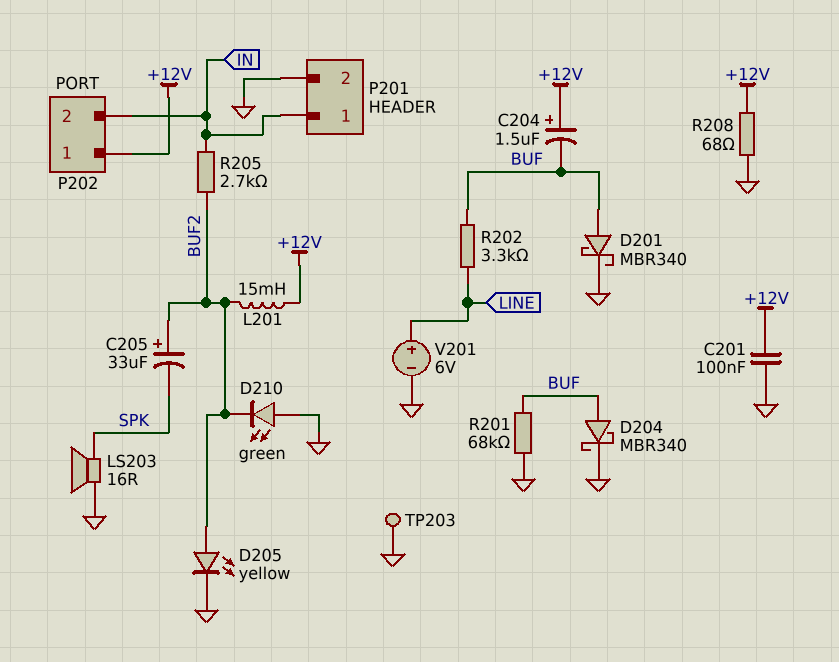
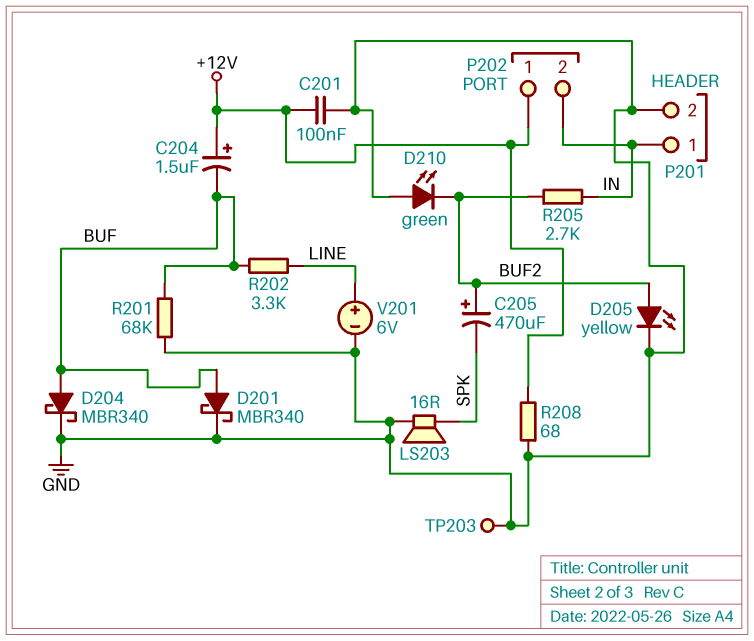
C205: 33uF (plus BUF2, minus SPK) -> 470uF (plus BUF2, minus SPK)
L201: 15mH (+12V, BUF2) -> none

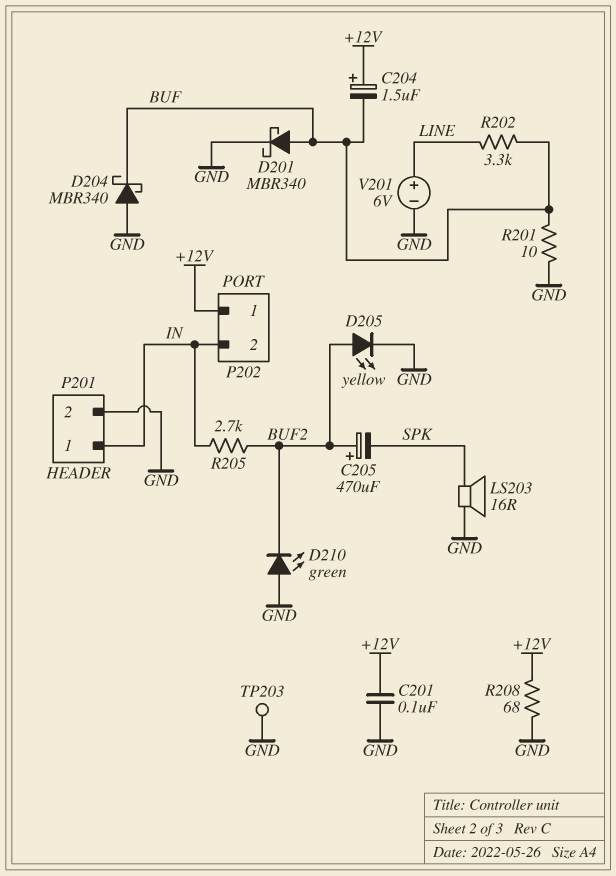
D204: schottky MBR340 (A BUF, K GND) -> schottky MBR340 (A GND, K BUF)
R201: 68k (BUF, GND) -> 10 (BUF, GND)

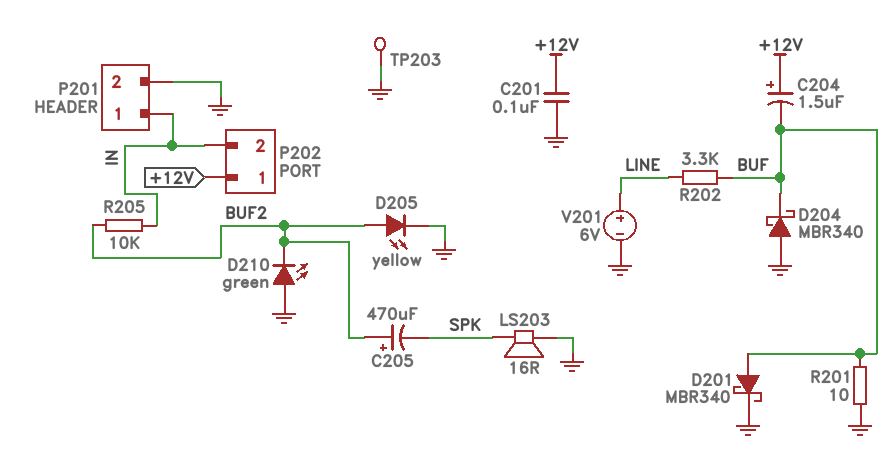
R205: 2.7k (BUF2, IN) -> 10k (BUF2, IN)
R208: 68 (+12V, GND) -> none

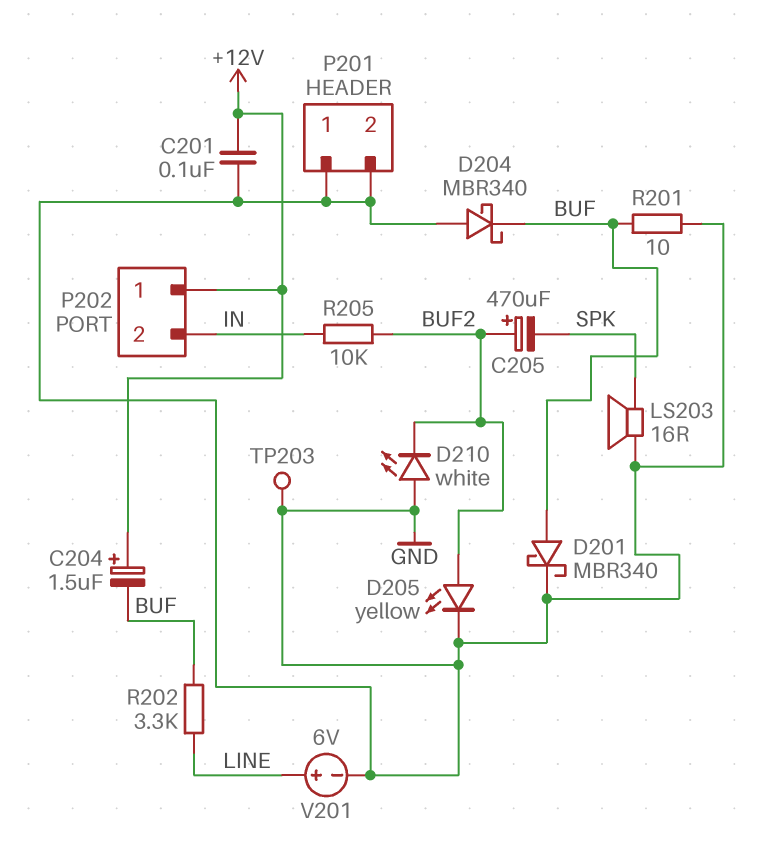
D210: LED green (A GND, K BUF2) -> LED white (A GND, K BUF2)
P201 pin 1: IN -> GND

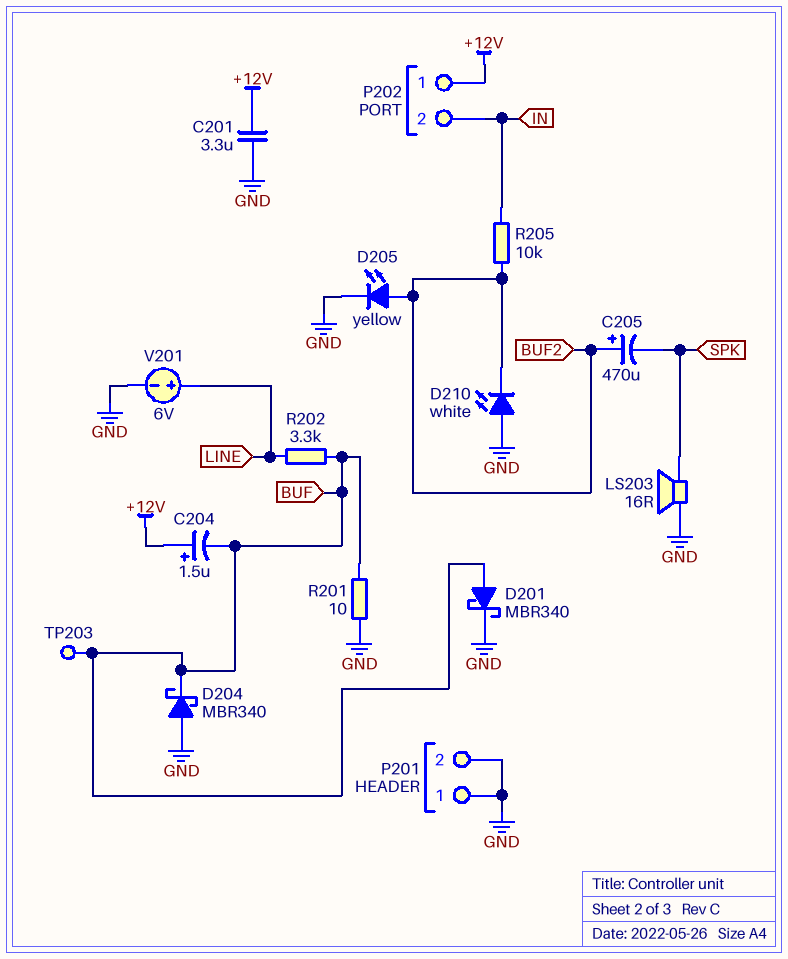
C201: 100nF (+12V, GND) -> 3.3uF (+12V, GND)
TP203: test point (GND) -> test point (BUF)

